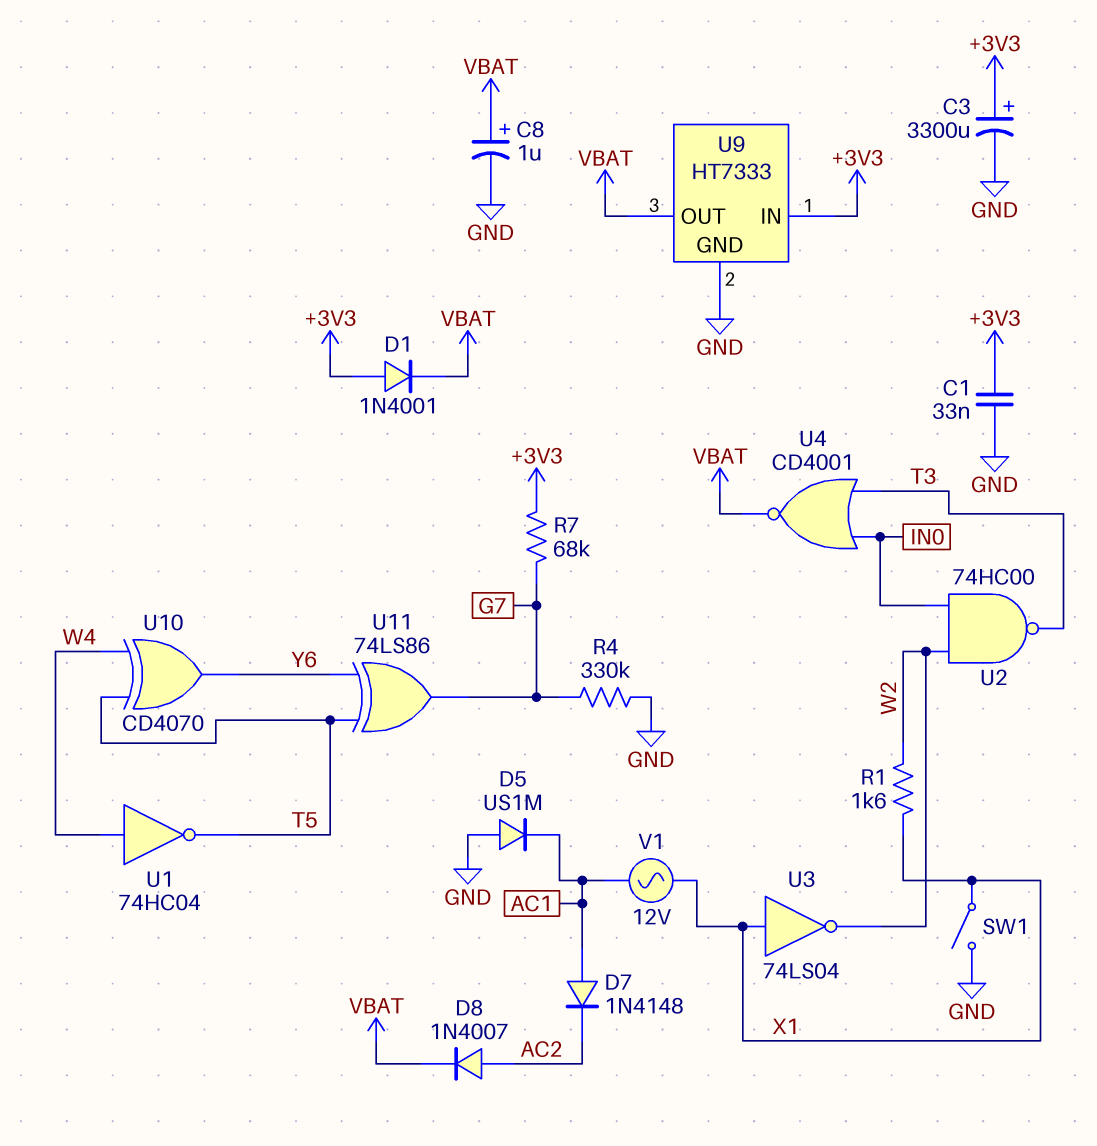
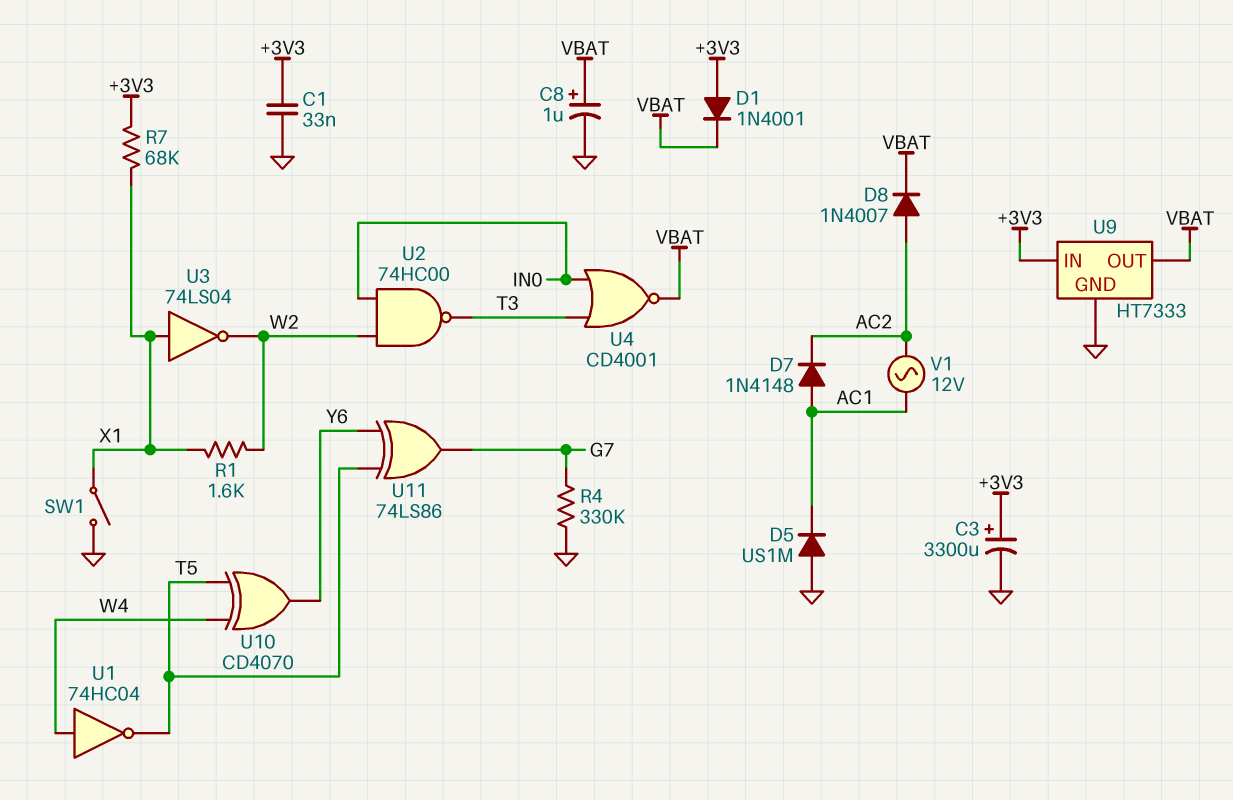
R7: 68k (+3V3, G7) -> 68k (+3V3, X1)
V1: AC 12V (AC1, X1) -> AC 12V (AC1, AC2)

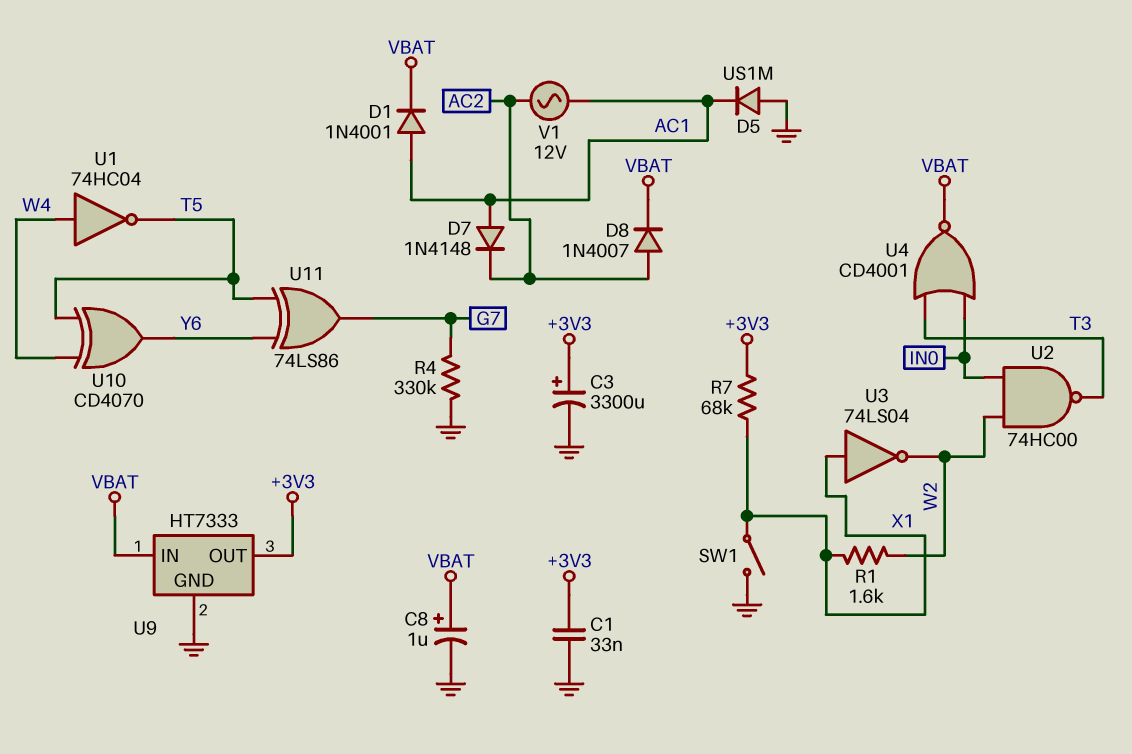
D1: diode 1N4001 (A +3V3, K VBAT) -> diode 1N4001 (A AC1, K VBAT)
U9 pin IN: +3V3 -> VBAT
U9 pin OUT: VBAT -> +3V3

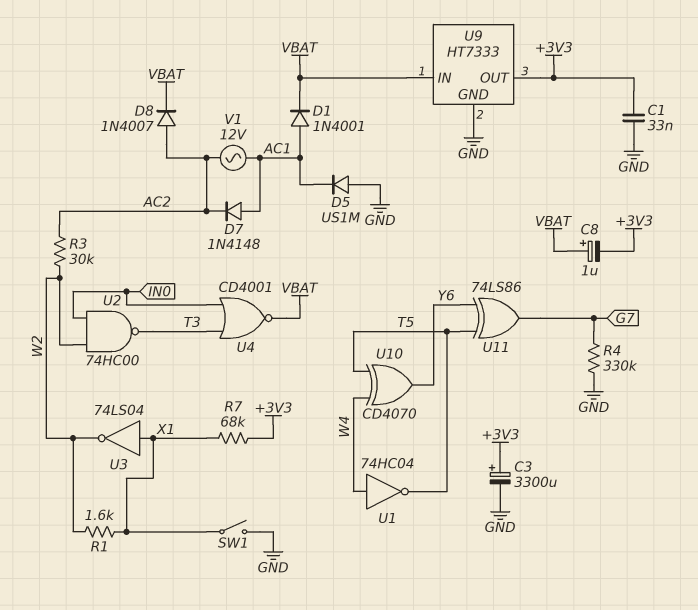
C8: 1uF (plus VBAT, minus GND) -> 1uF (plus VBAT, minus +3V3)
R3: none -> 30k (AC2, W2)

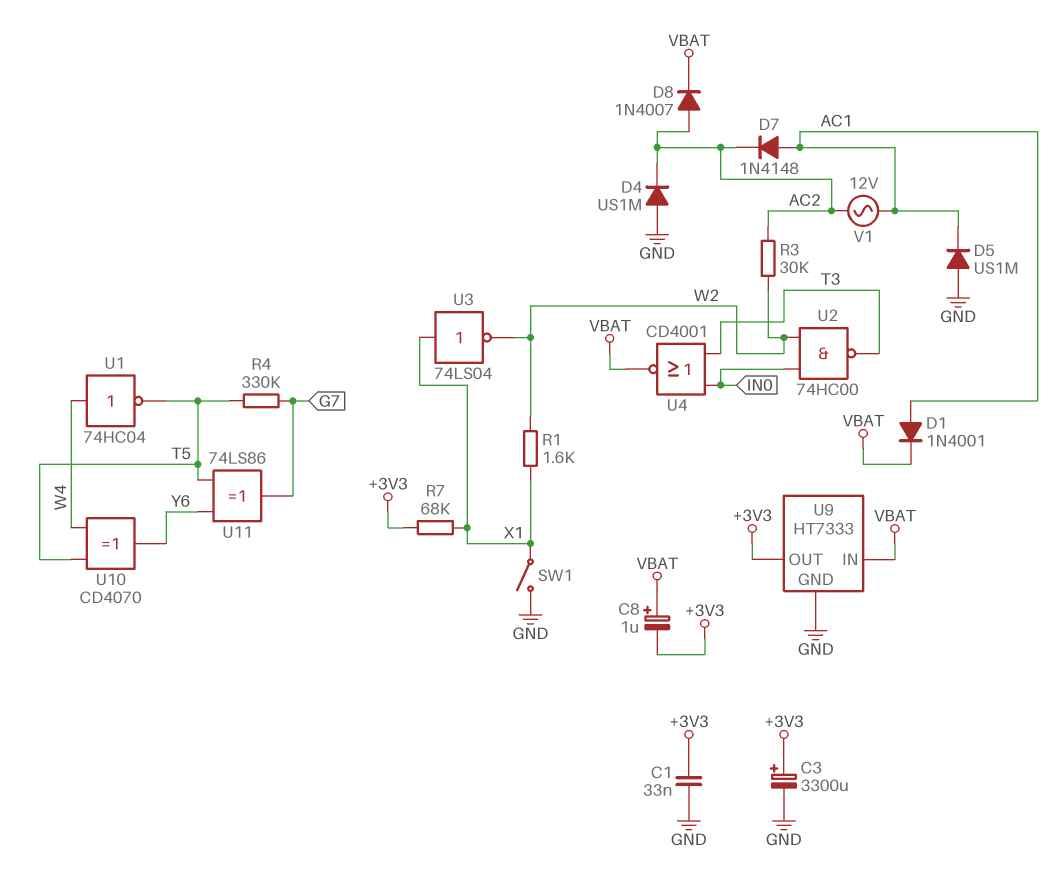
D4: none -> diode US1M (A GND, K AC2)
R4: 330k (G7, GND) -> 330k (G7, T5)

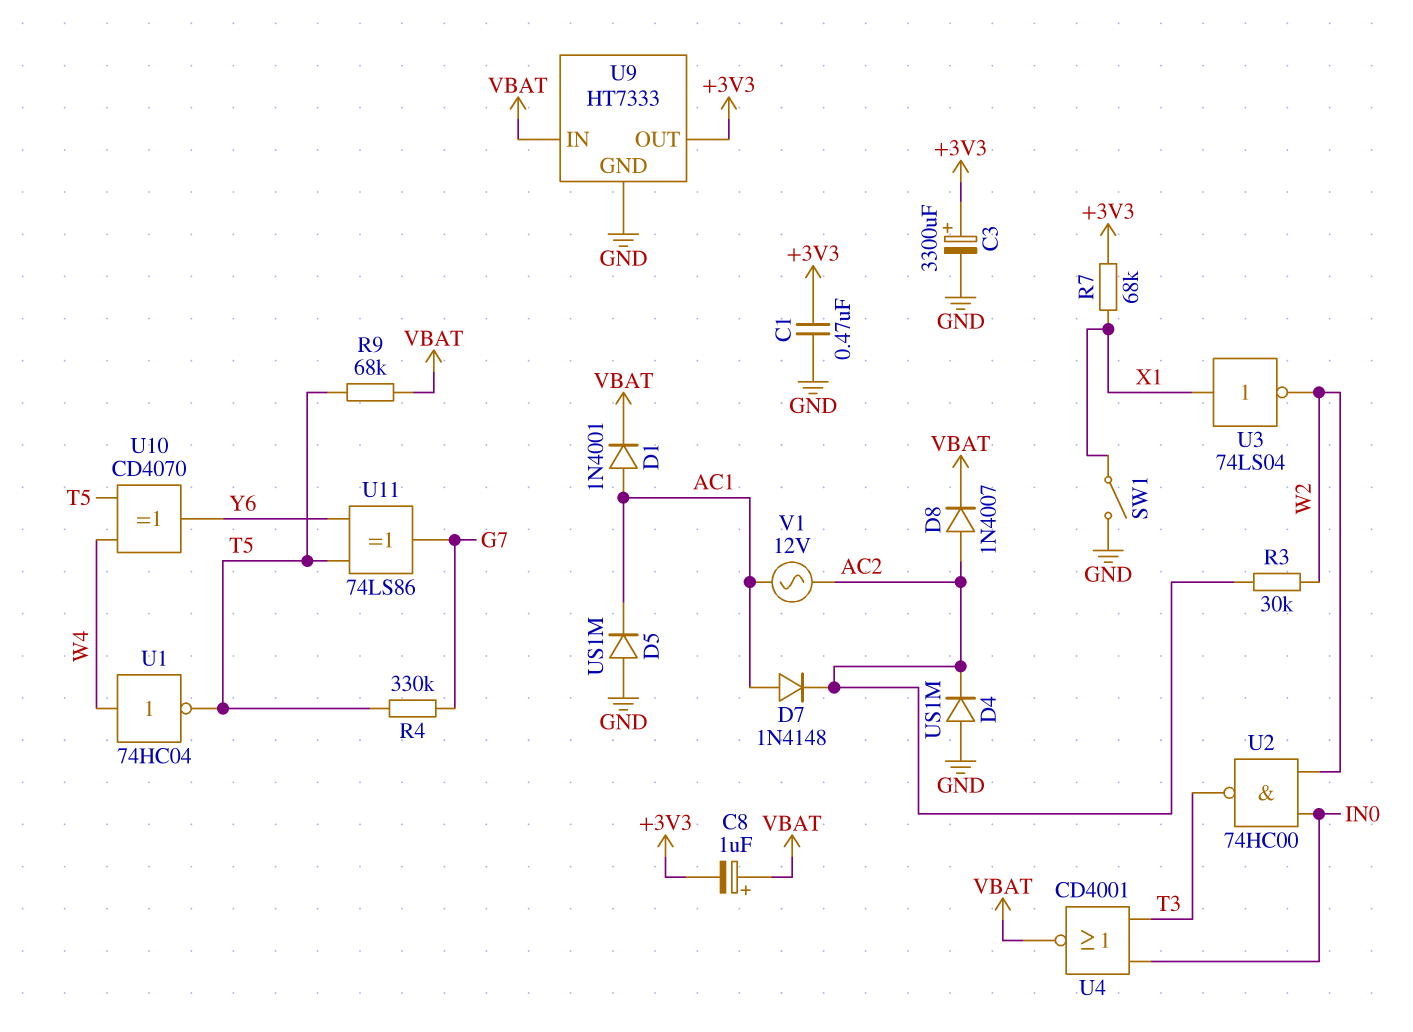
C1: 33nF (+3V3, GND) -> 470nF (+3V3, GND)
R1: 1.6k (W2, X1) -> none
R9: none -> 68k (T5, VBAT)

